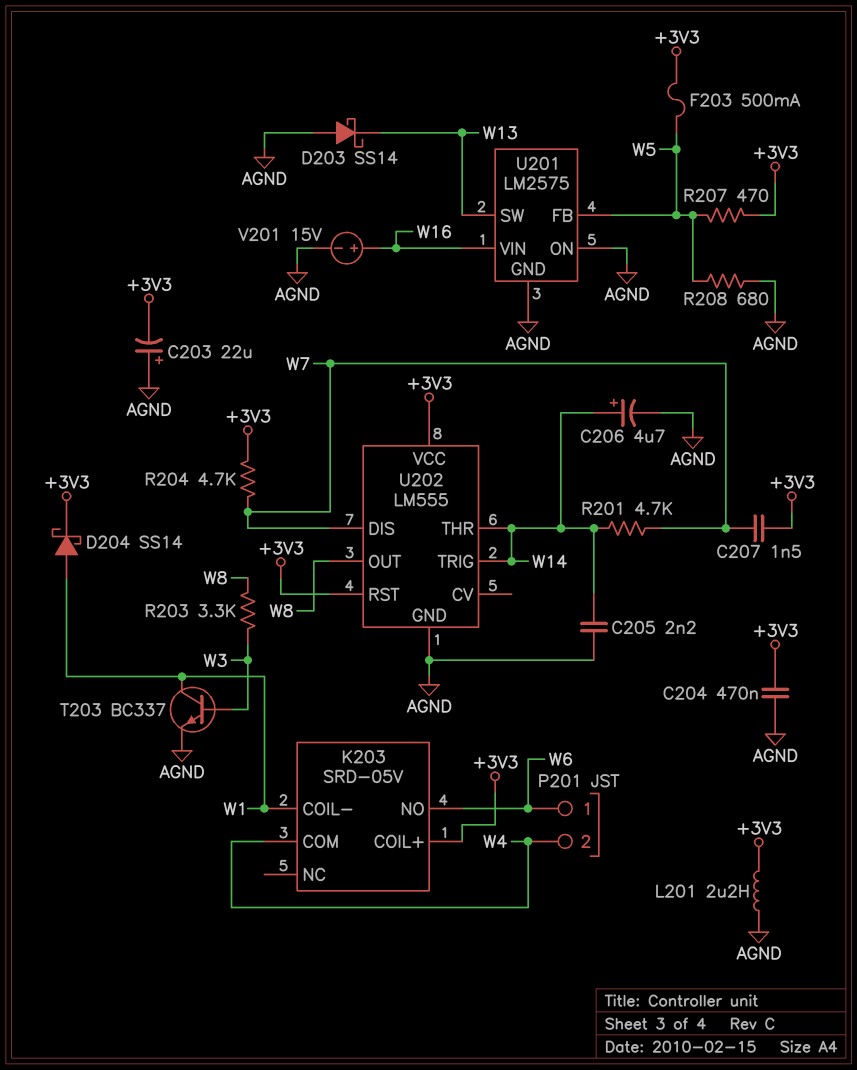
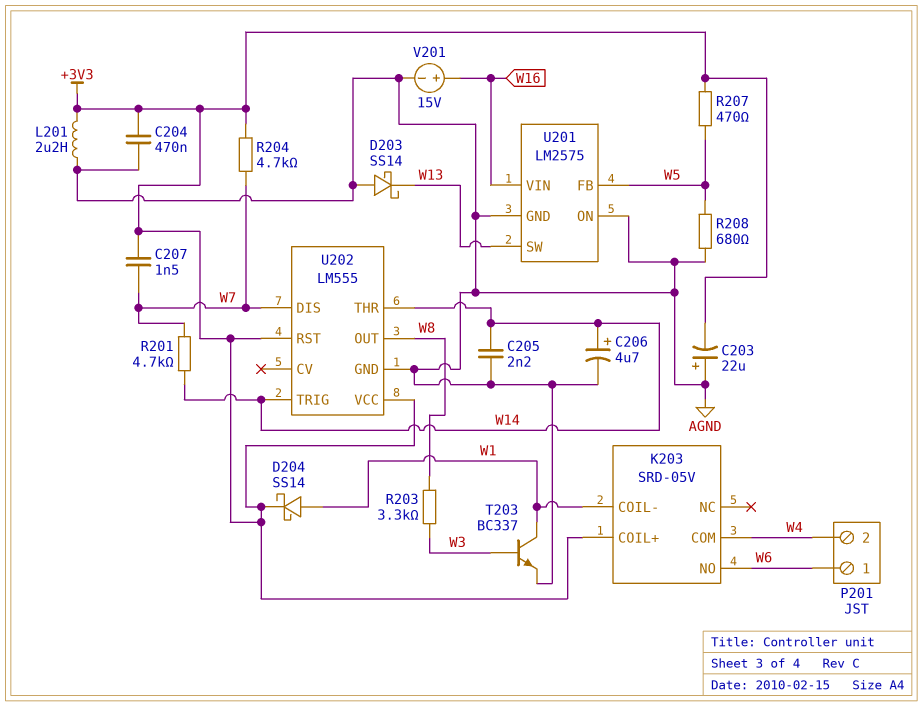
F203: 500mA (+3V3, W5) -> none

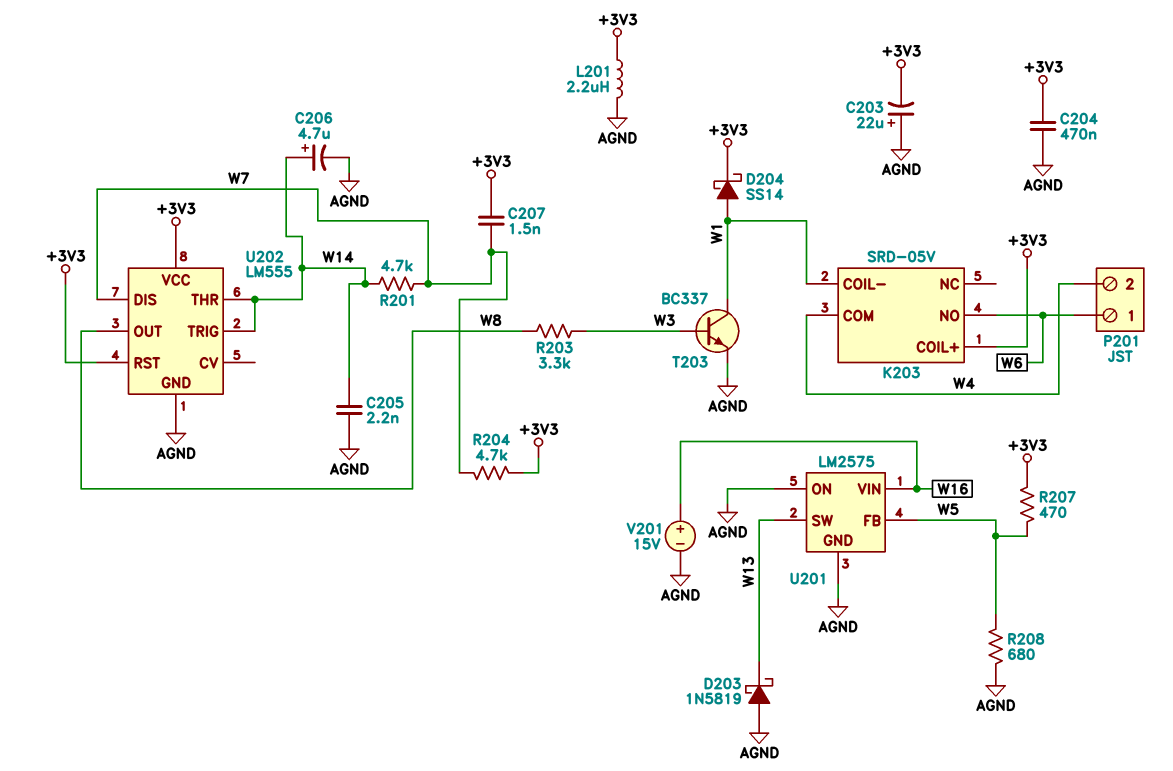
D203: schottky SS14 (A AGND, K W13) -> schottky 1N5819 (A AGND, K W13)

